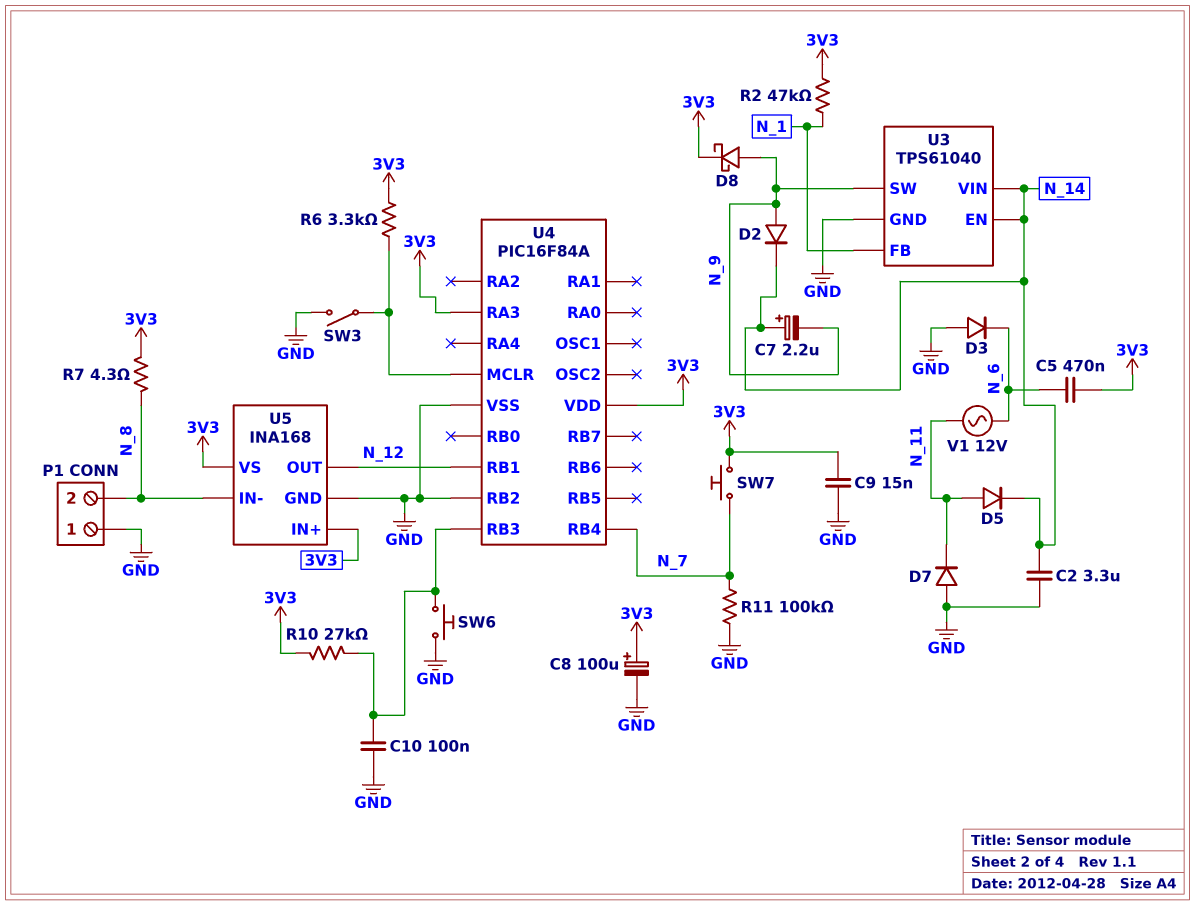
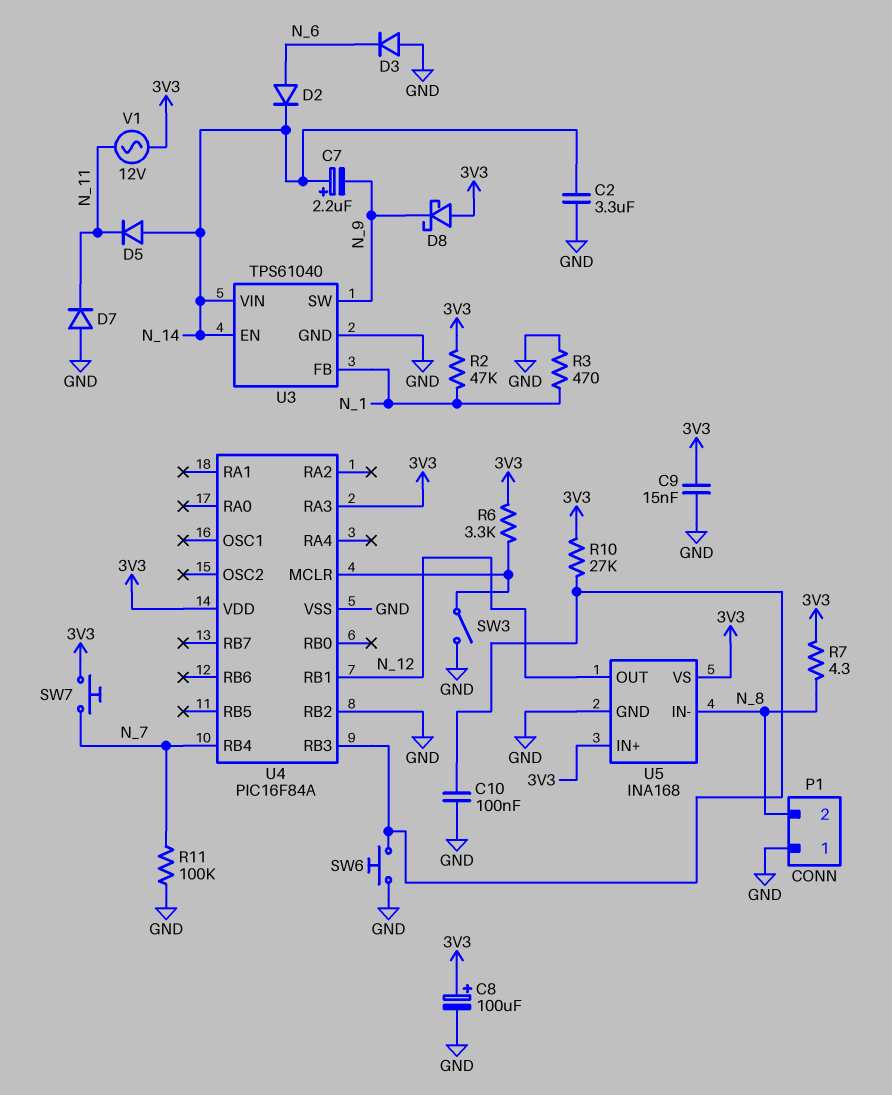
C5: 470nF (3V3, N_6) -> none
D2: diode (A N_9, K N_14) -> diode (A N_6, K N_14)
D5: diode (A N_11, K N_14) -> diode (A N_14, K N_11)
D8: schottky (A N_9, K 3V3) -> schottky (A 3V3, K N_9)
R3: none -> 470 (GND, N_1)
V1: AC 12V (N_6, N_11) -> AC 12V (3V3, N_11)

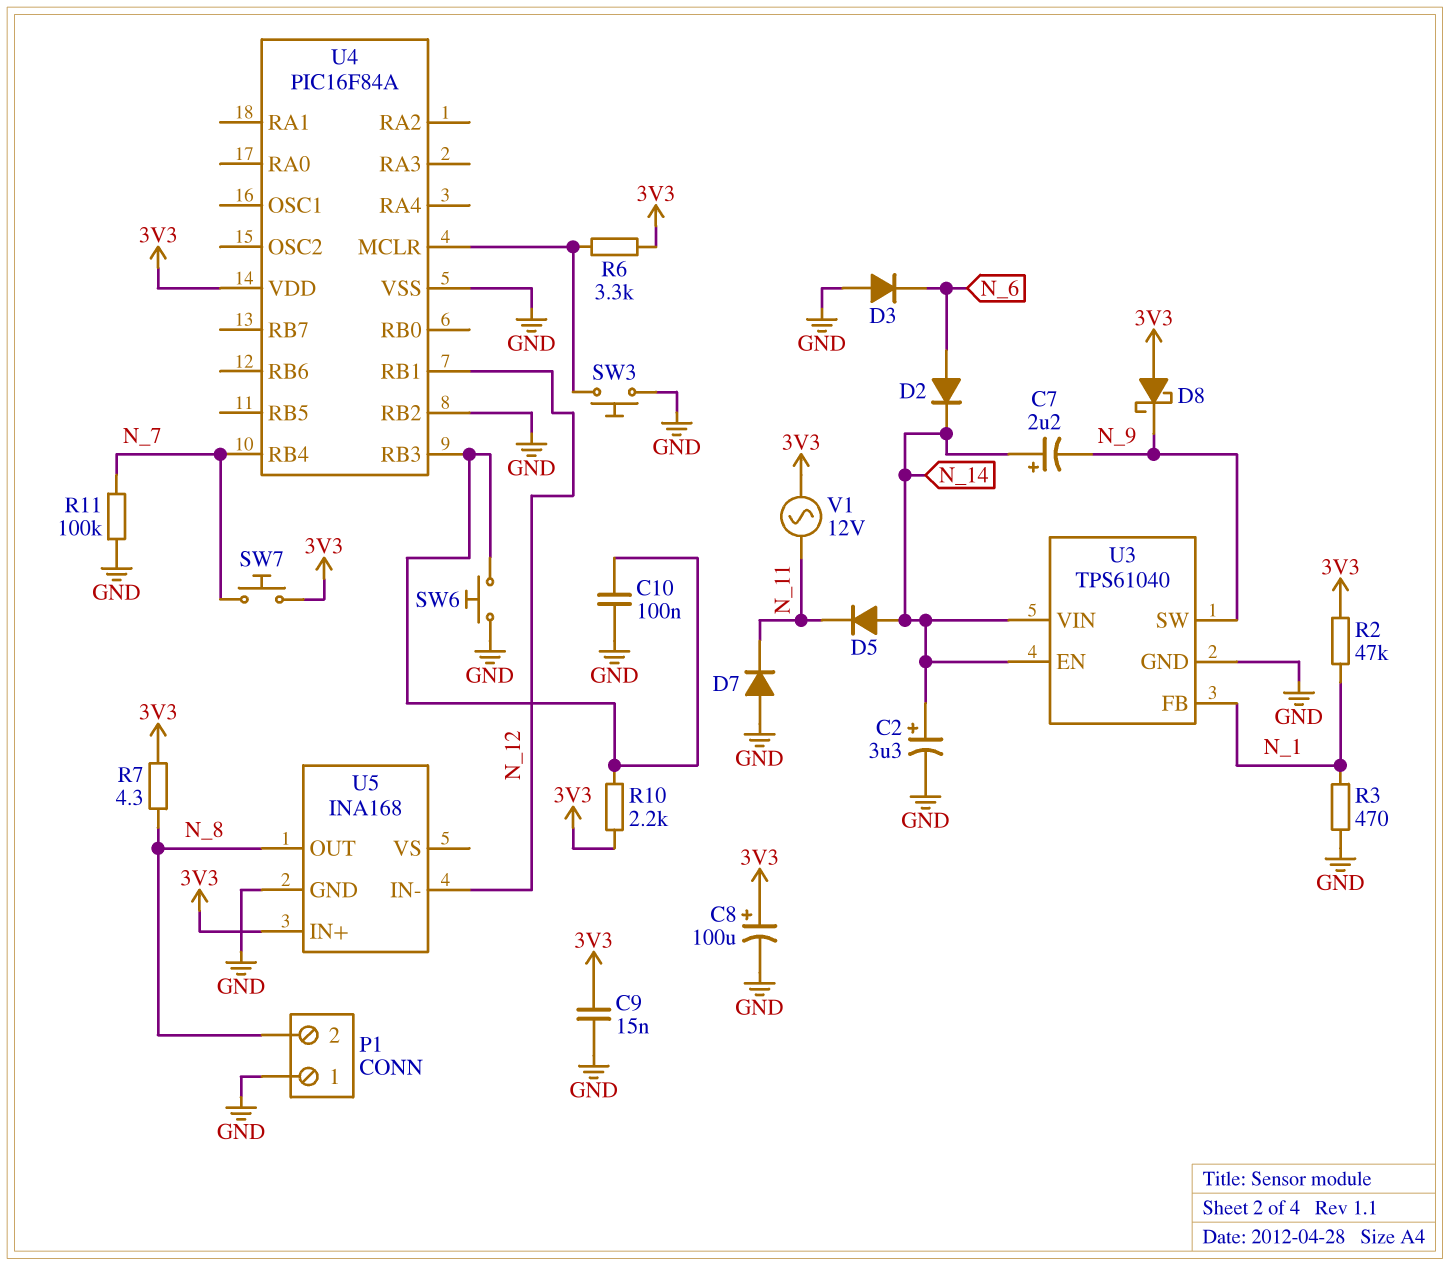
C2: 3.3uF (GND, N_14) -> 3.3uF (plus N_14, minus GND)
R10: 27k (3V3, U4/RB3) -> 2.2k (3V3, U4/RB3)
SW3: switch (GND, U4/MCLR) -> button (GND, U4/MCLR)
U4 pin RA3: 3V3 -> none
U5 pin IN-: N_8 -> N_12
U5 pin OUT: N_12 -> N_8
U5 pin VS: 3V3 -> none

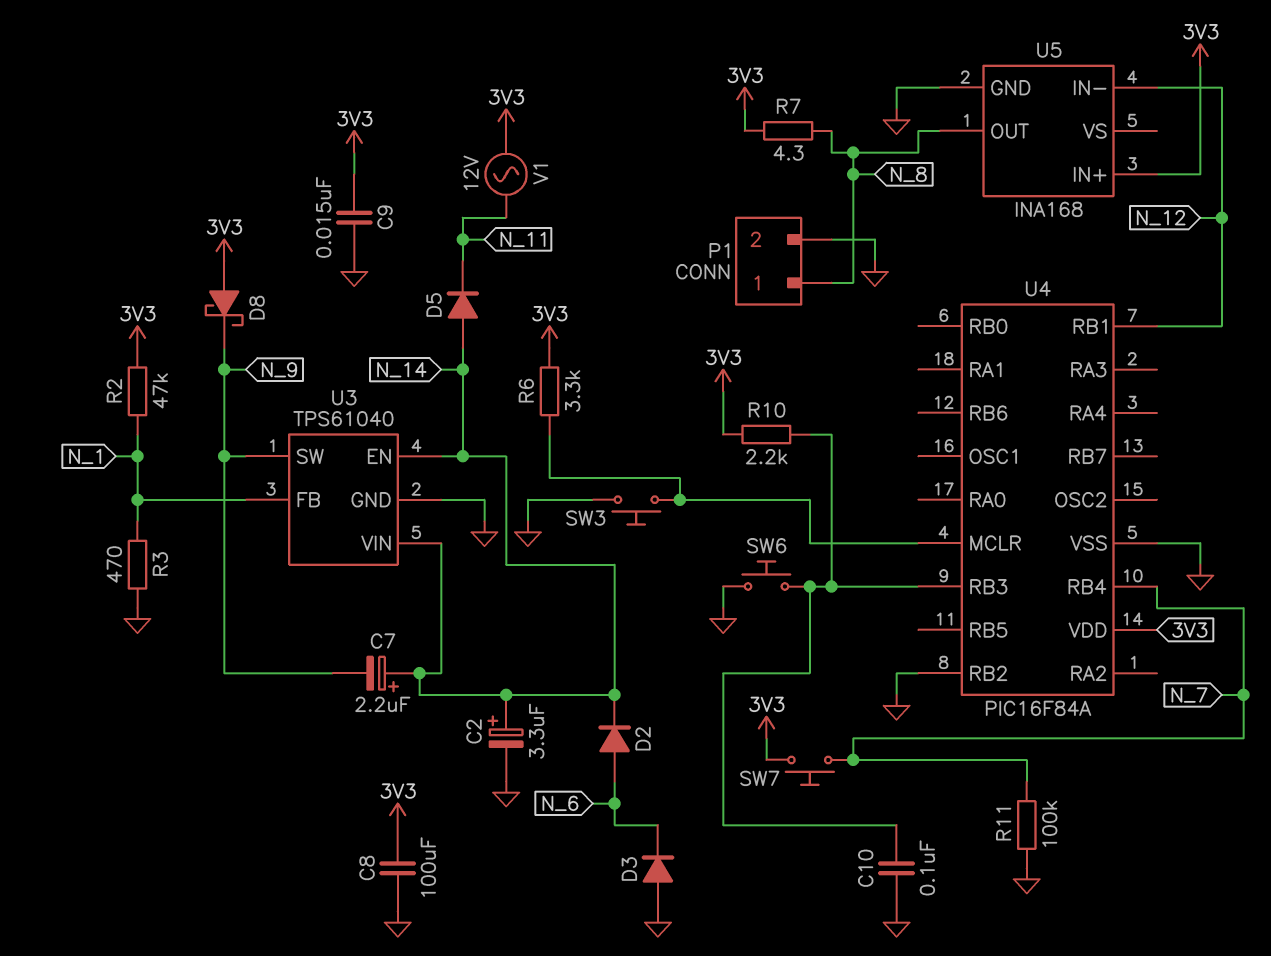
C8: 100uF (plus 3V3, minus GND) -> 100uF (3V3, GND)
D7: diode (A GND, K N_11) -> none
P1 pin 1: GND -> N_8
P1 pin 2: N_8 -> GND

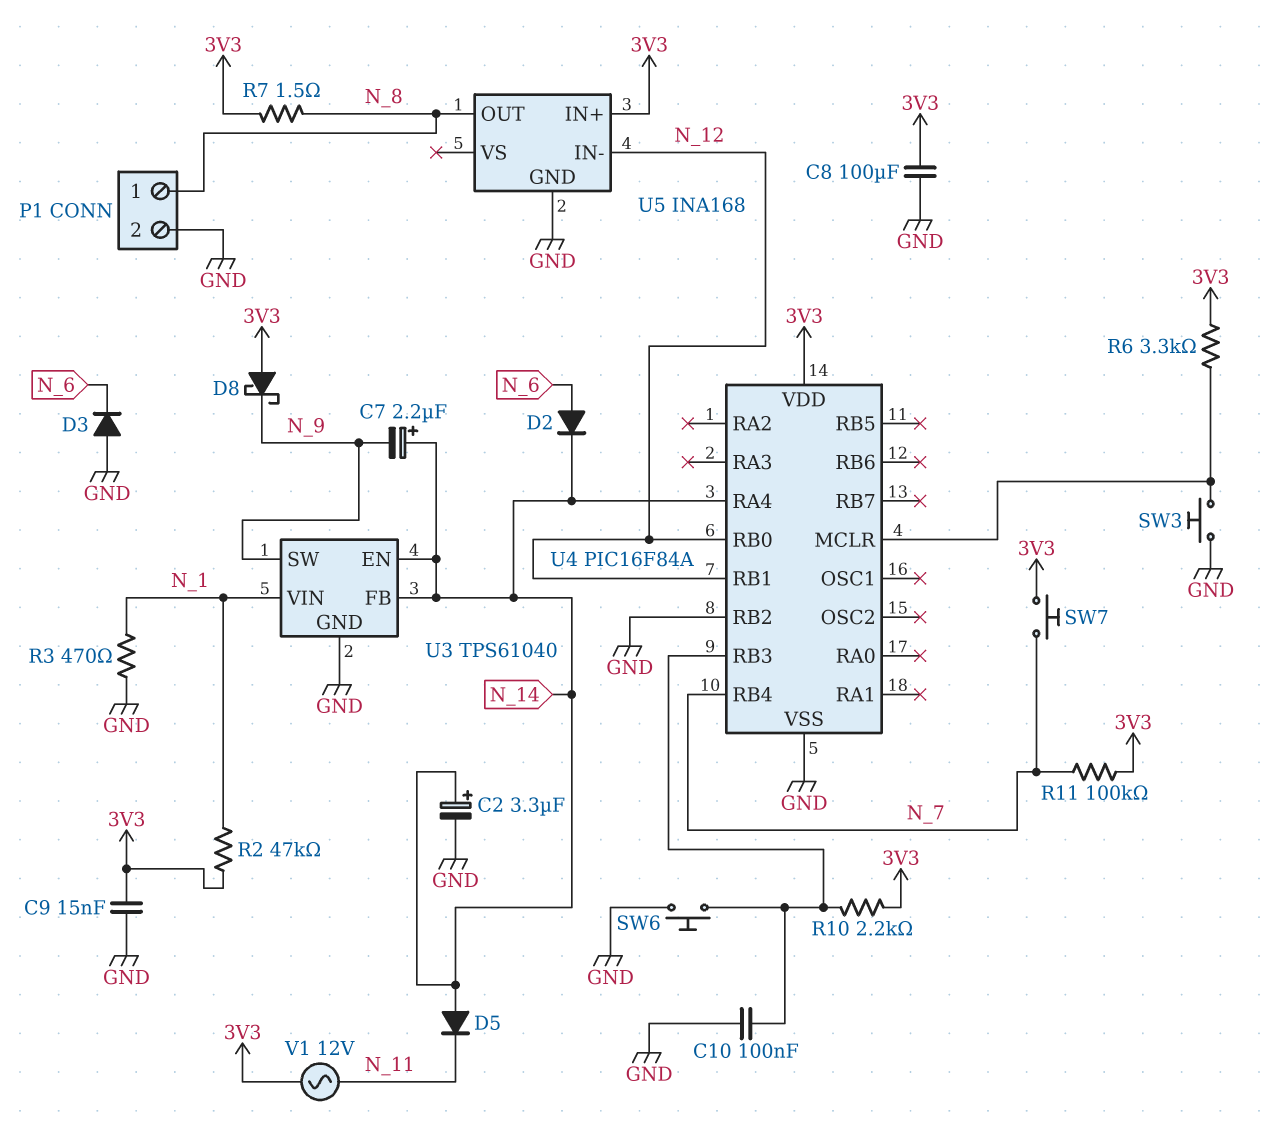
R7: 4.3 (3V3, N_8) -> 1.5 (3V3, N_8)
R11: 100k (GND, N_7) -> 100k (3V3, N_7)
U3 pin FB: N_1 -> N_14
U3 pin VIN: N_14 -> N_1
U4 pin RA4: none -> N_14
U4 pin RB0: none -> N_12

